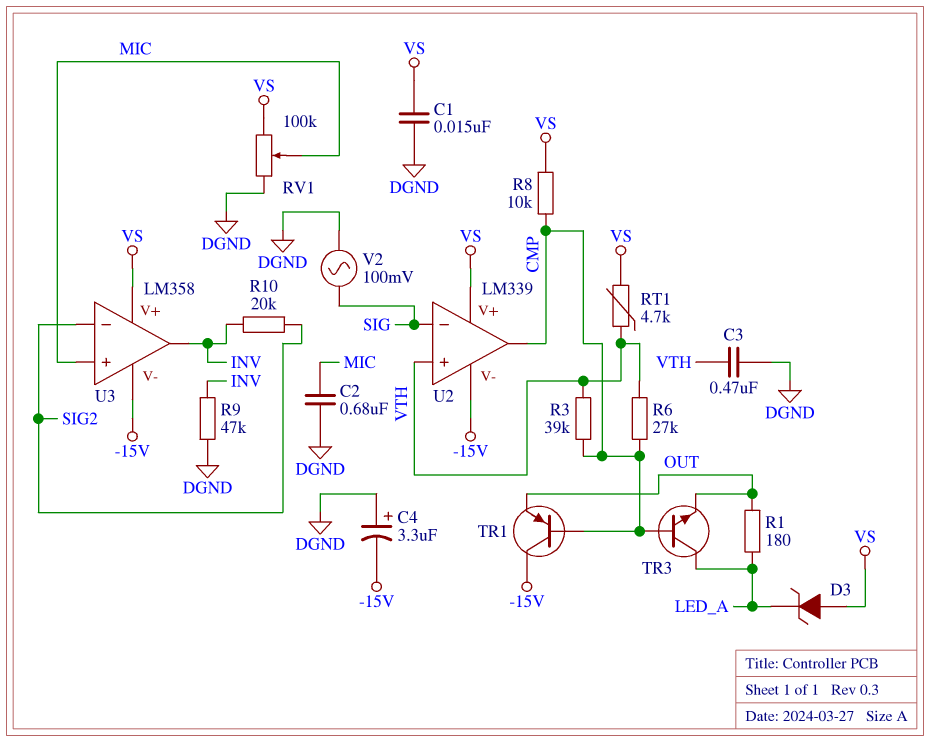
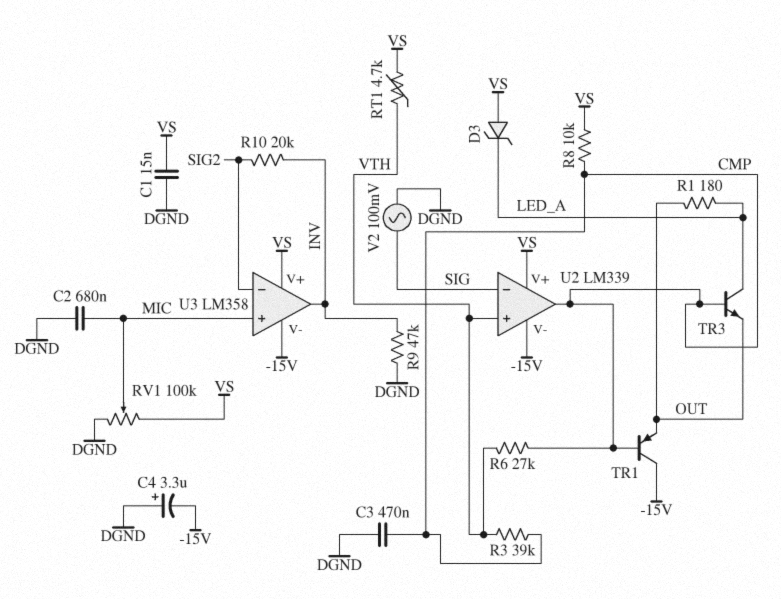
C3: 470nF (DGND, VTH) -> 470nF (CMP, DGND)

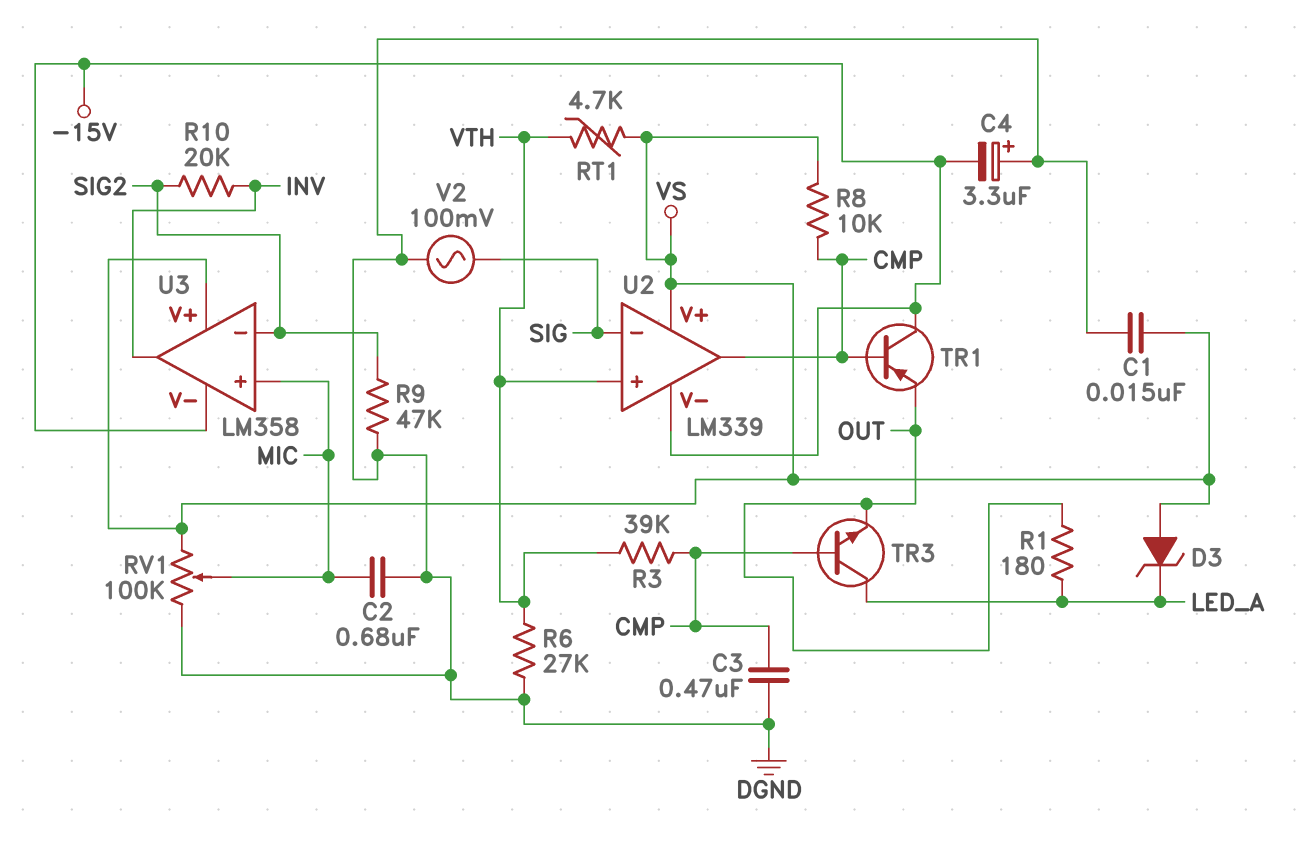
R6: 27k (CMP, VTH) -> 27k (DGND, VTH)
R9: 47k (DGND, INV) -> 47k (DGND, SIG2)

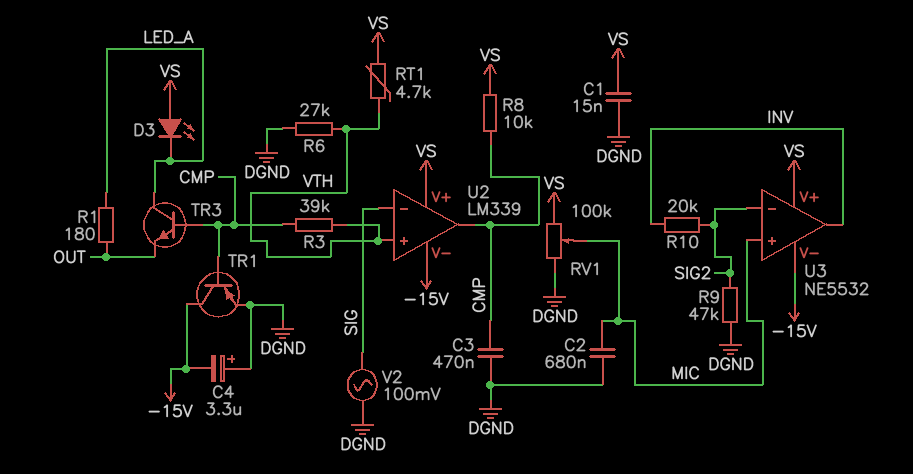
D3: zener (A VS, K LED_A) -> LED (A VS, K LED_A)
TR1: PNP (B CMP, C -15V, E OUT) -> PNP (B CMP, C -15V, E DGND)
U3: LM358 -> NE5532

